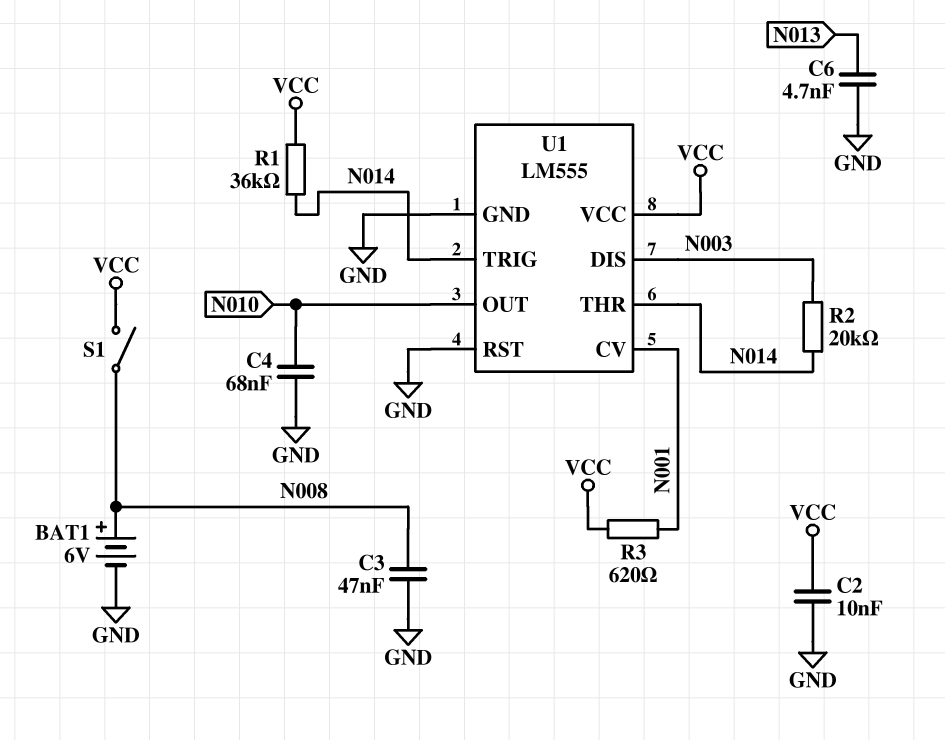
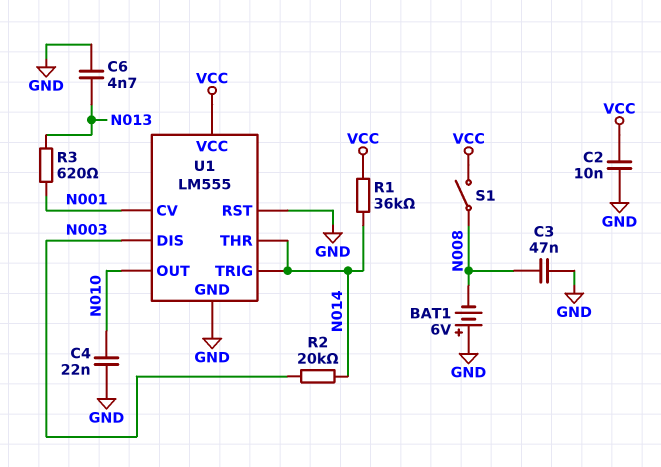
BAT1: 6V (plus N008, minus GND) -> 6V (plus GND, minus N008)
C4: 68nF (GND, N010) -> 22nF (GND, N010)
R3: 620 (N001, VCC) -> 620 (N001, N013)

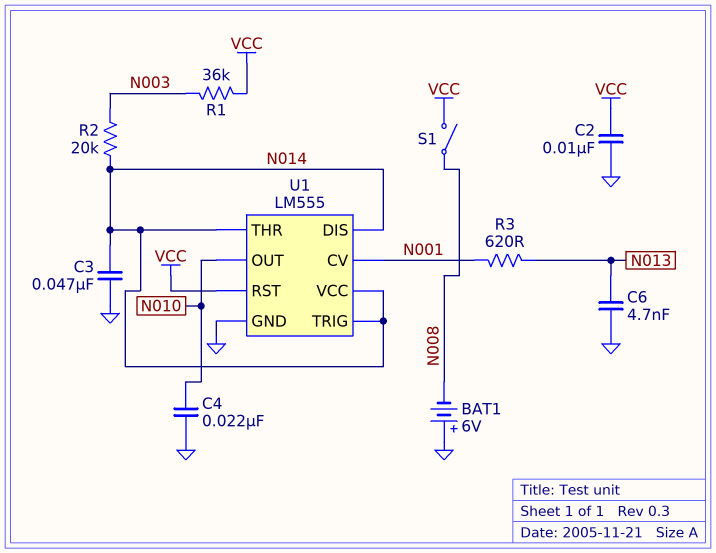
C3: 47nF (GND, N008) -> 47nF (GND, N014)
R1: 36k (N014, VCC) -> 36k (N003, VCC)
U1 pin DIS: N003 -> N014
U1 pin RST: GND -> VCC
U1 pin VCC: VCC -> N014

